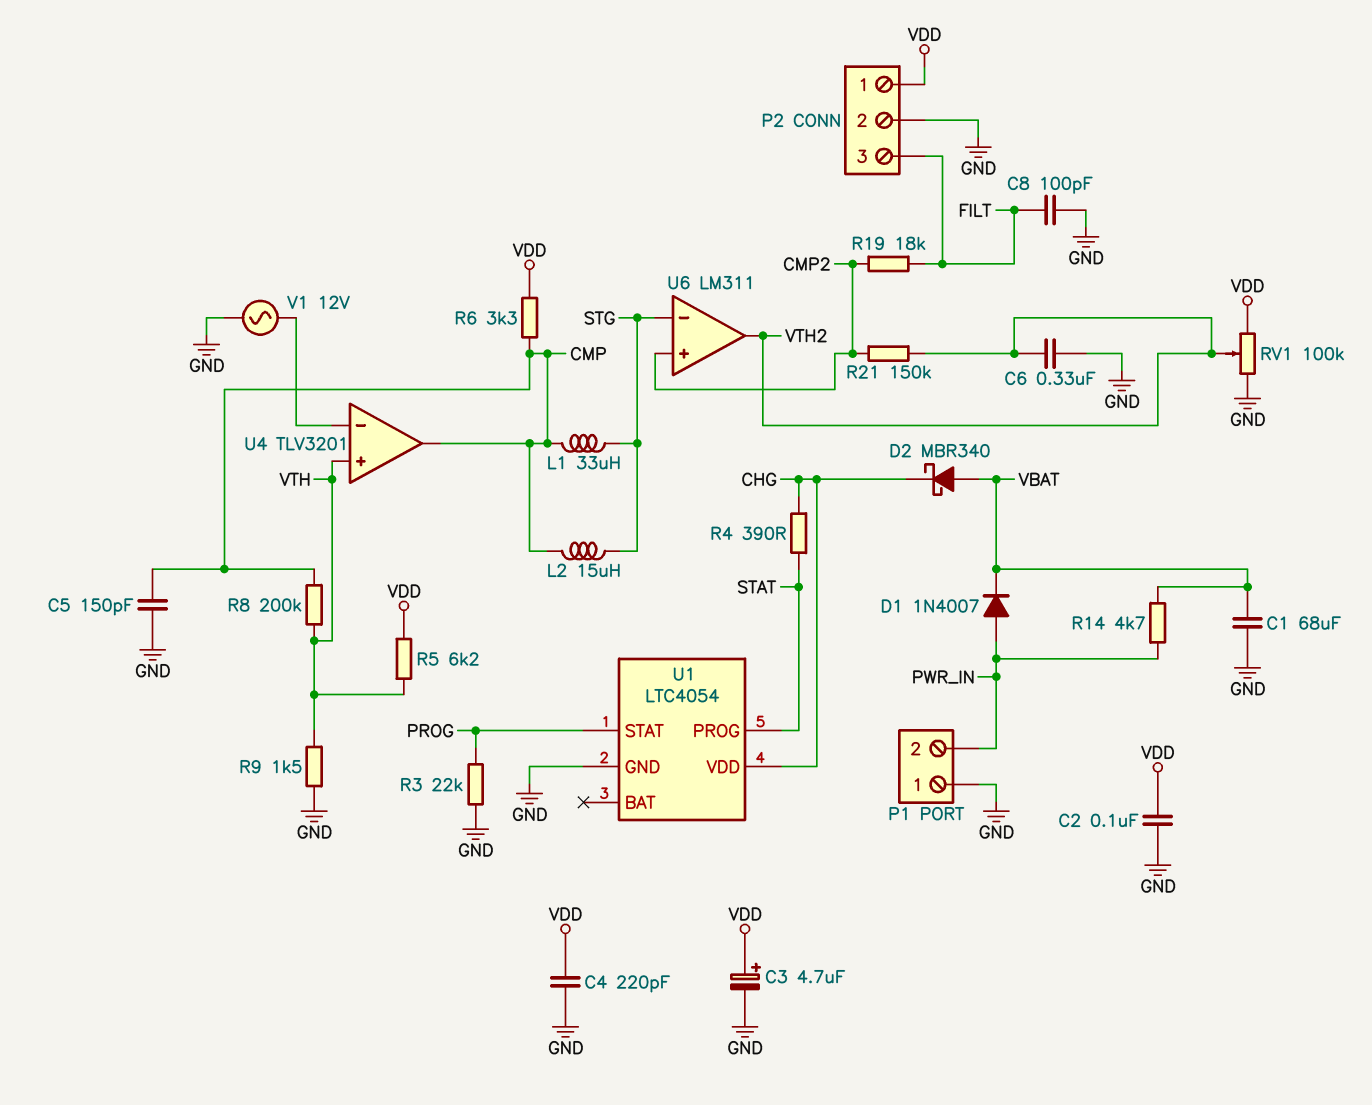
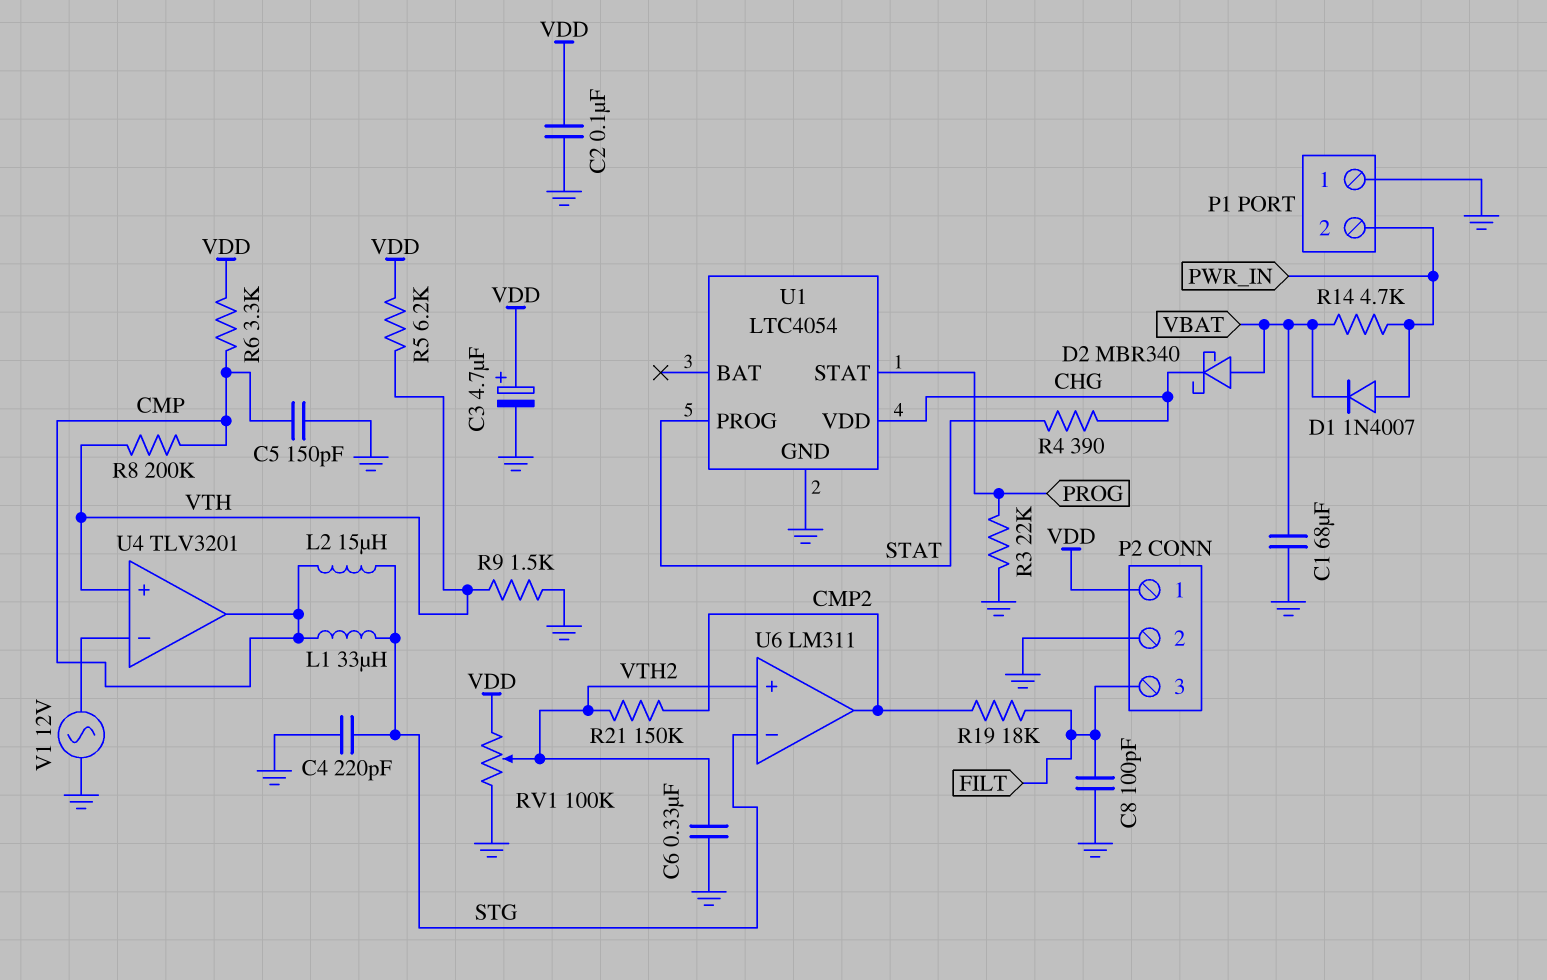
C4: 220pF (GND, VDD) -> 220pF (GND, STG)
U6 pin in+: CMP2 -> VTH2
U6 pin out: VTH2 -> CMP2

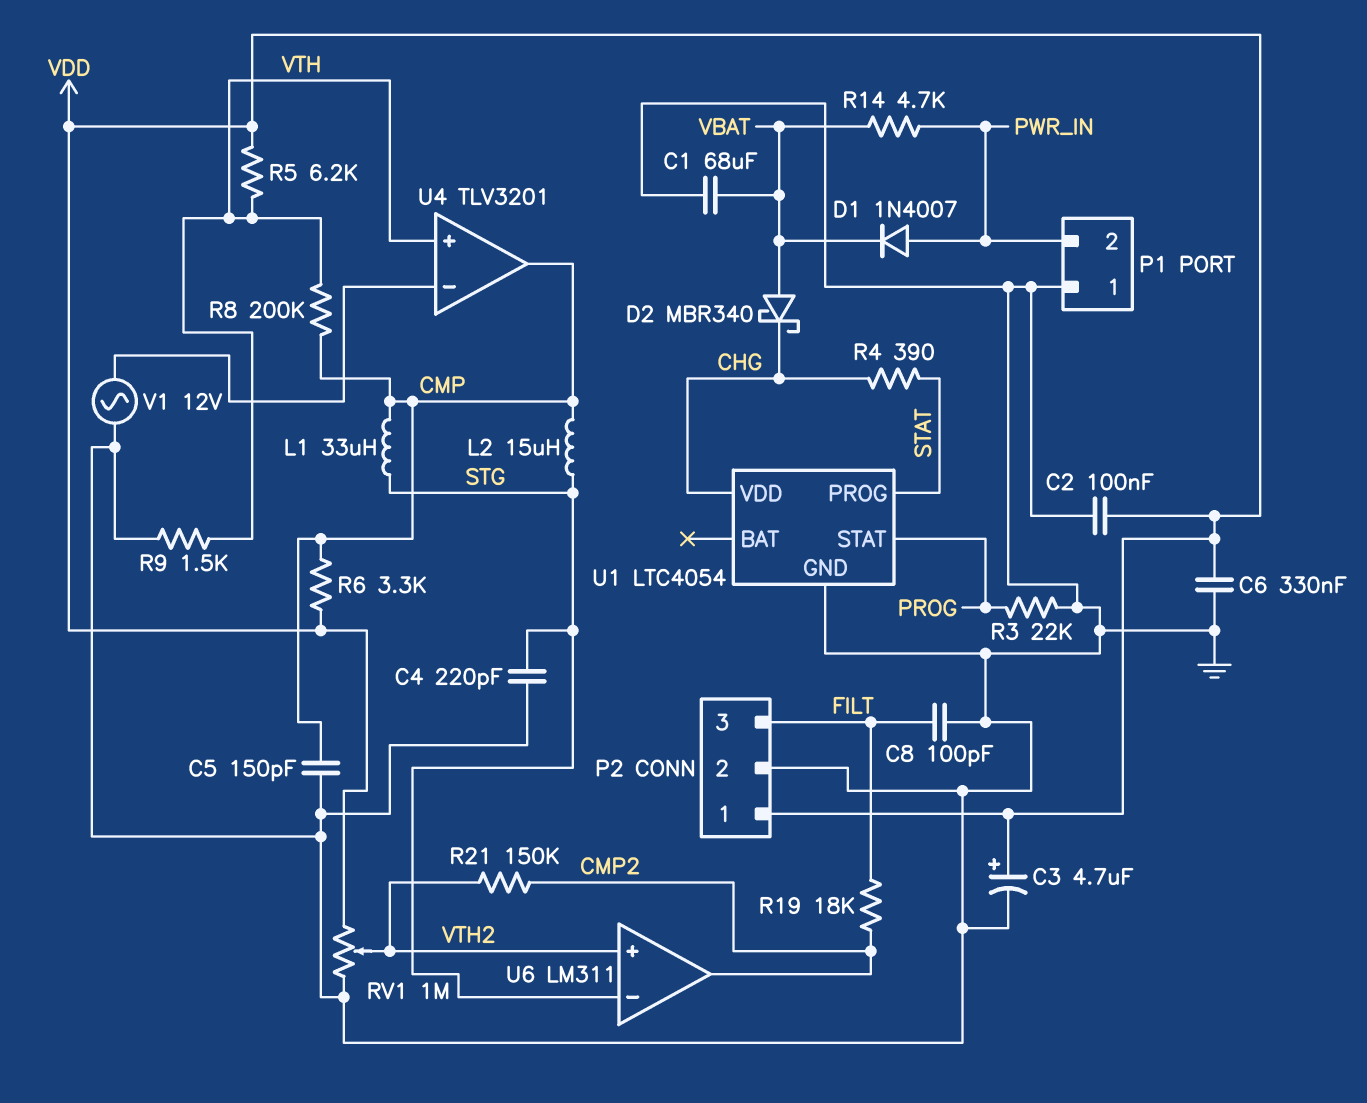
C6: 330nF (GND, VTH2) -> 330nF (GND, VDD)
RV1: 100k (GND, VDD, wiper VTH2) -> 1M (GND, VDD, wiper VTH2)

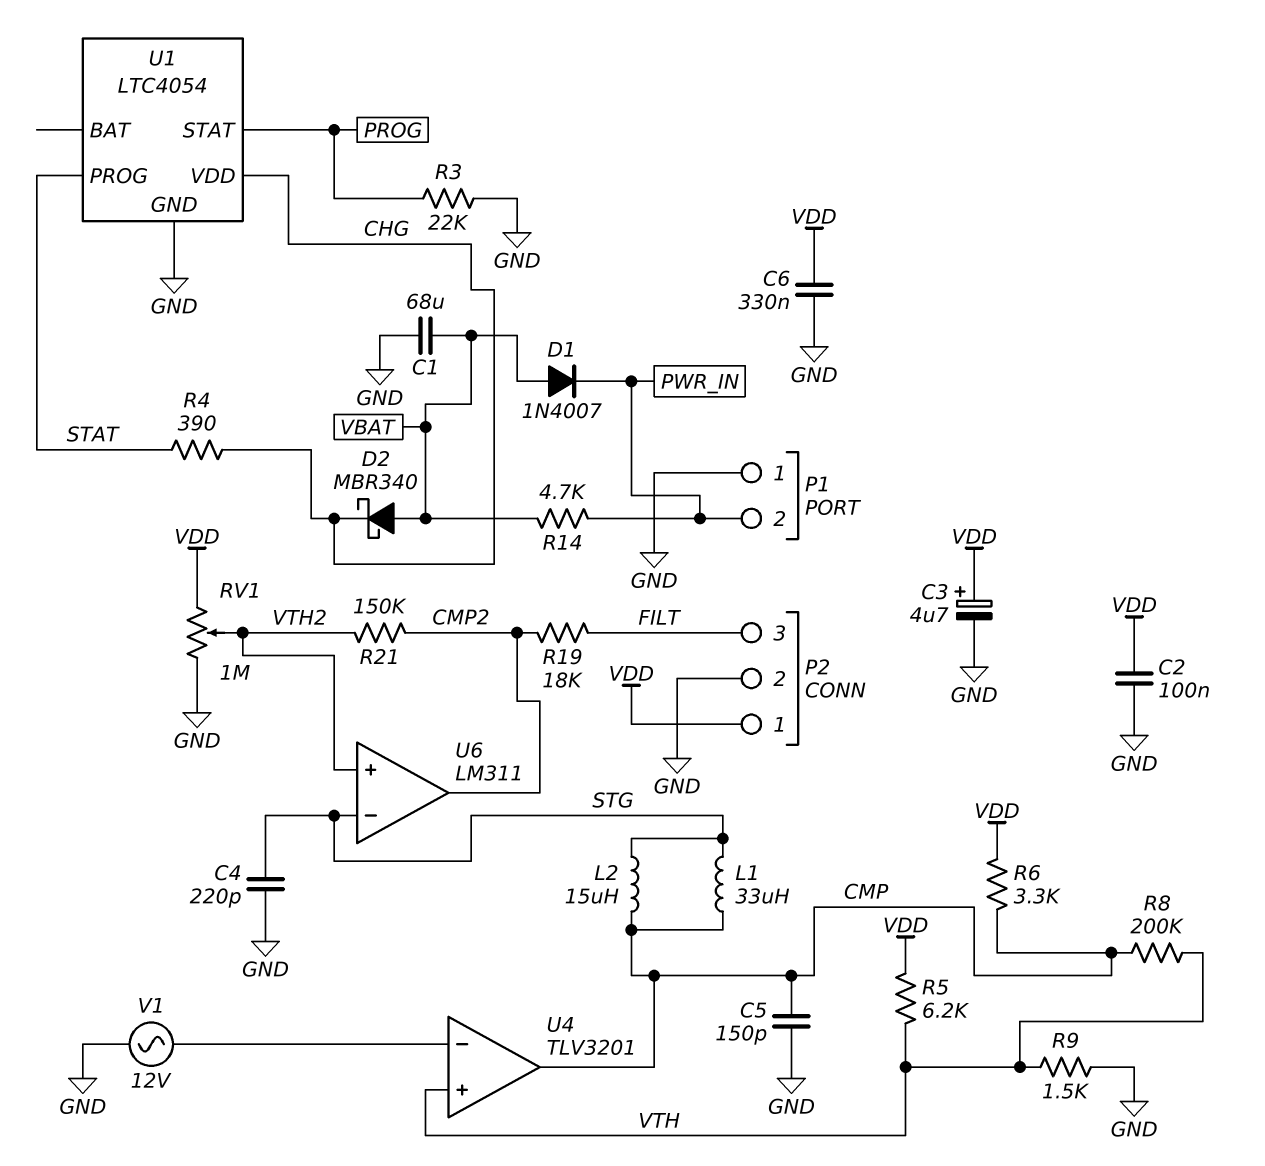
C8: 100pF (FILT, GND) -> none
D1: diode 1N4007 (A PWR_IN, K VBAT) -> diode 1N4007 (A VBAT, K PWR_IN)

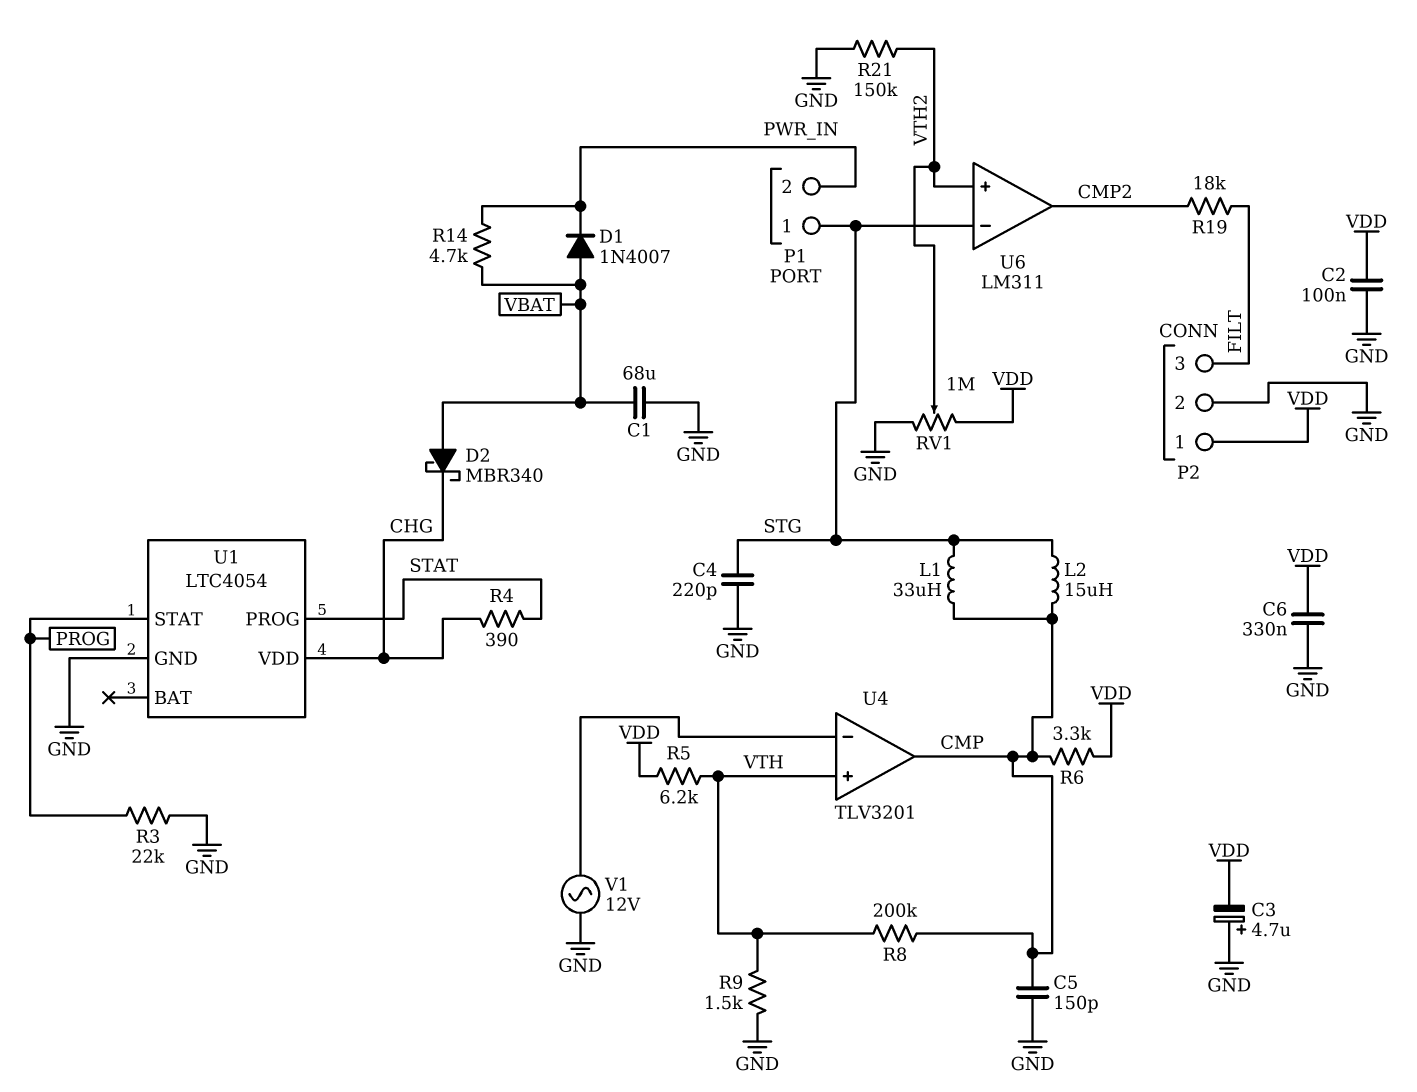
C3: 4.7uF (plus VDD, minus GND) -> 4.7uF (plus GND, minus VDD)
P1 pin 1: GND -> STG
R21: 150k (CMP2, VTH2) -> 150k (GND, VTH2)

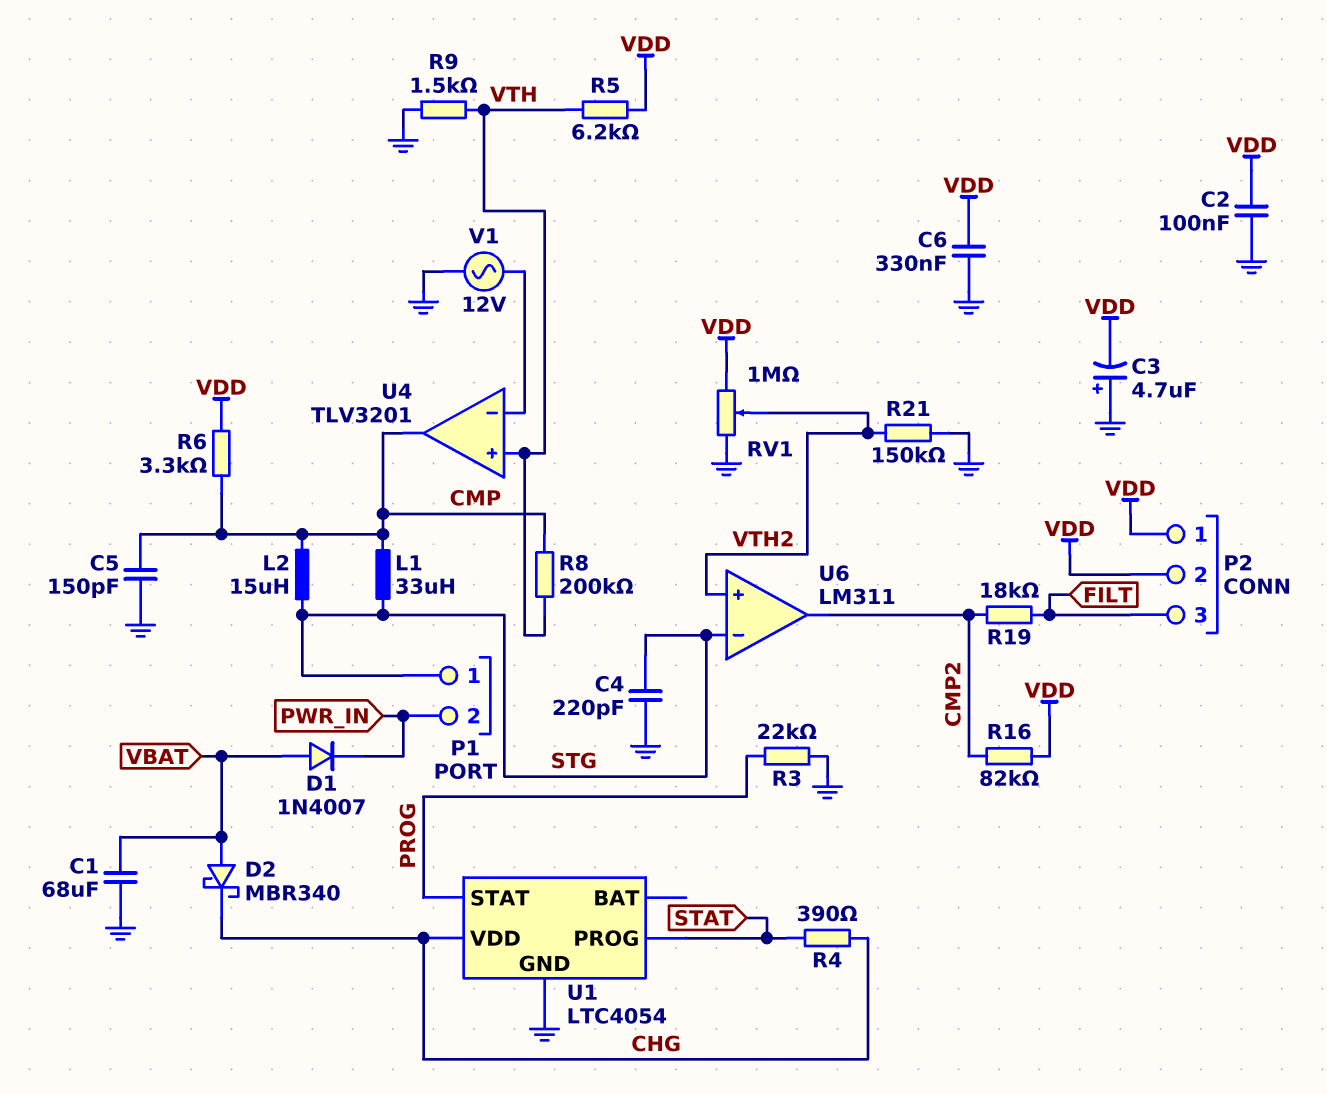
P2 pin 2: GND -> VDD
R14: 4.7k (PWR_IN, VBAT) -> none
R16: none -> 82k (CMP2, VDD)

